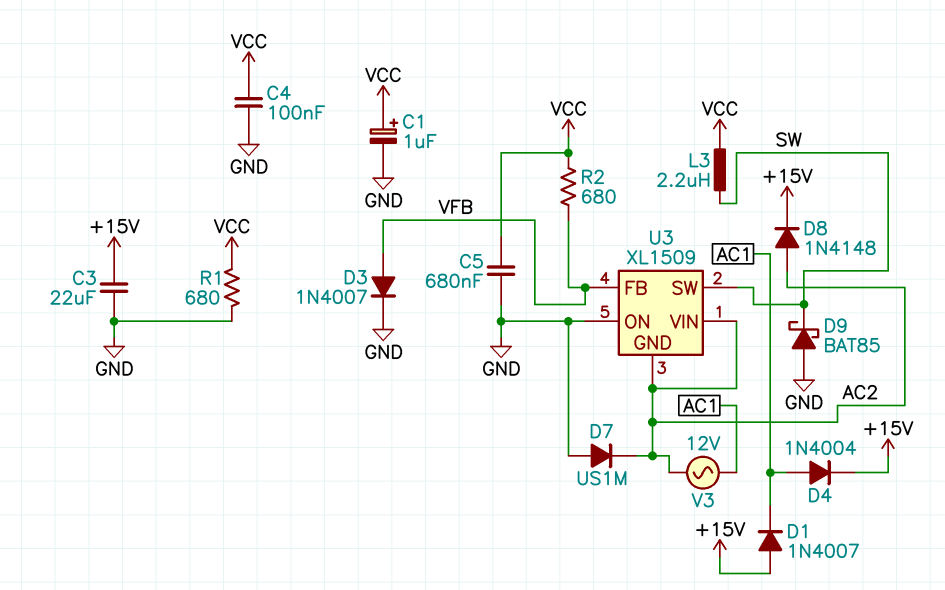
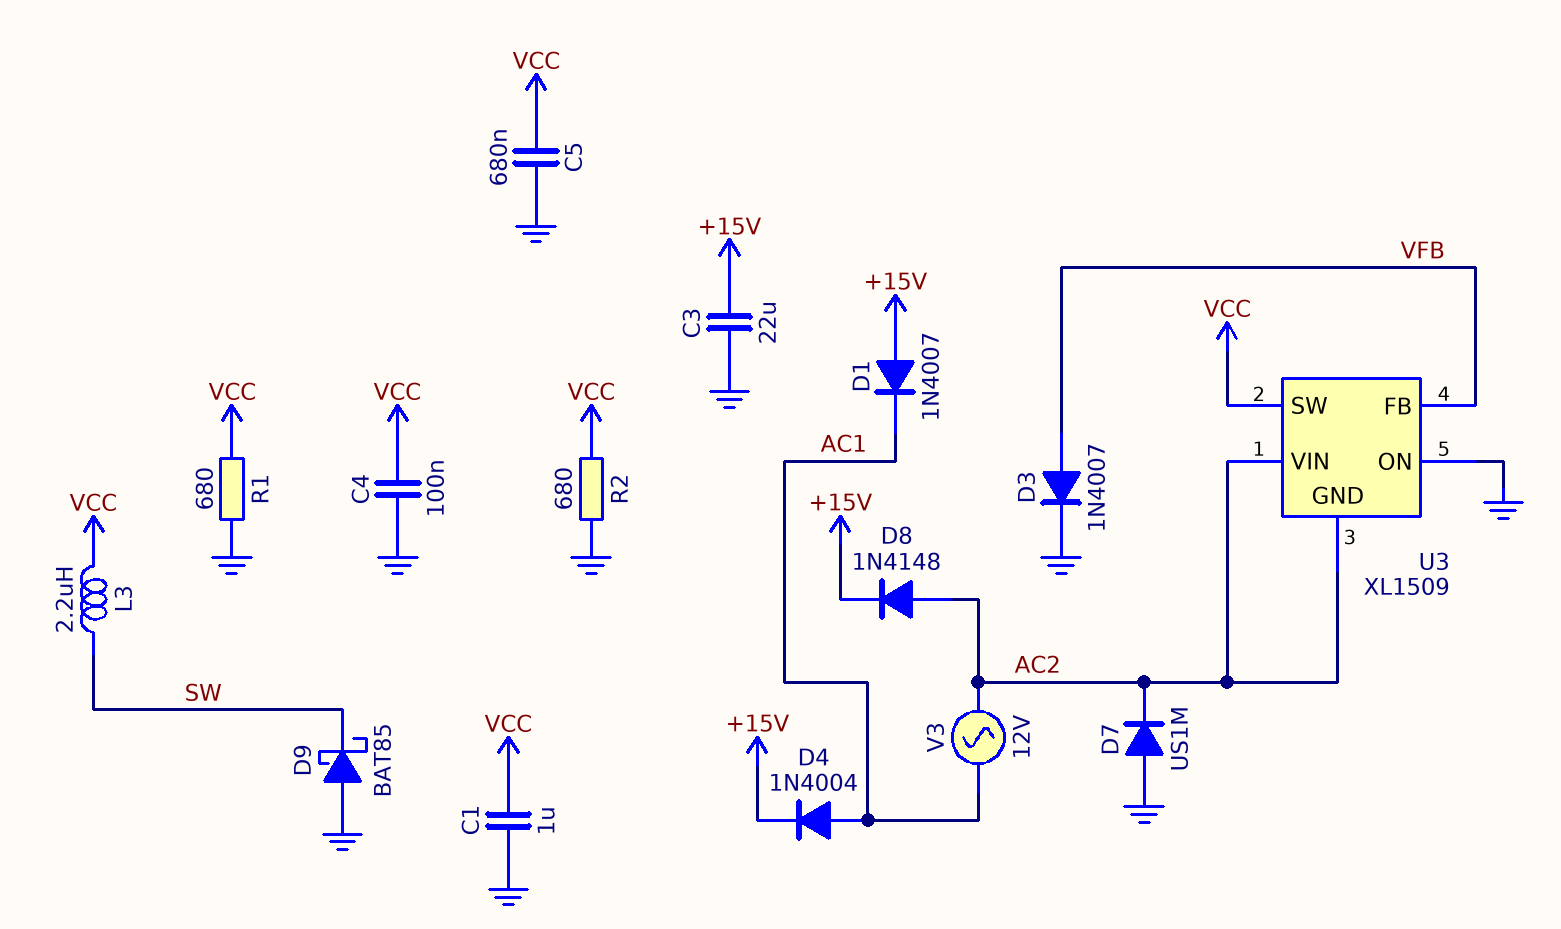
C1: 1uF (plus VCC, minus GND) -> 1uF (GND, VCC)
R2: 680 (VCC, VFB) -> 680 (GND, VCC)
U3 pin SW: SW -> VCC

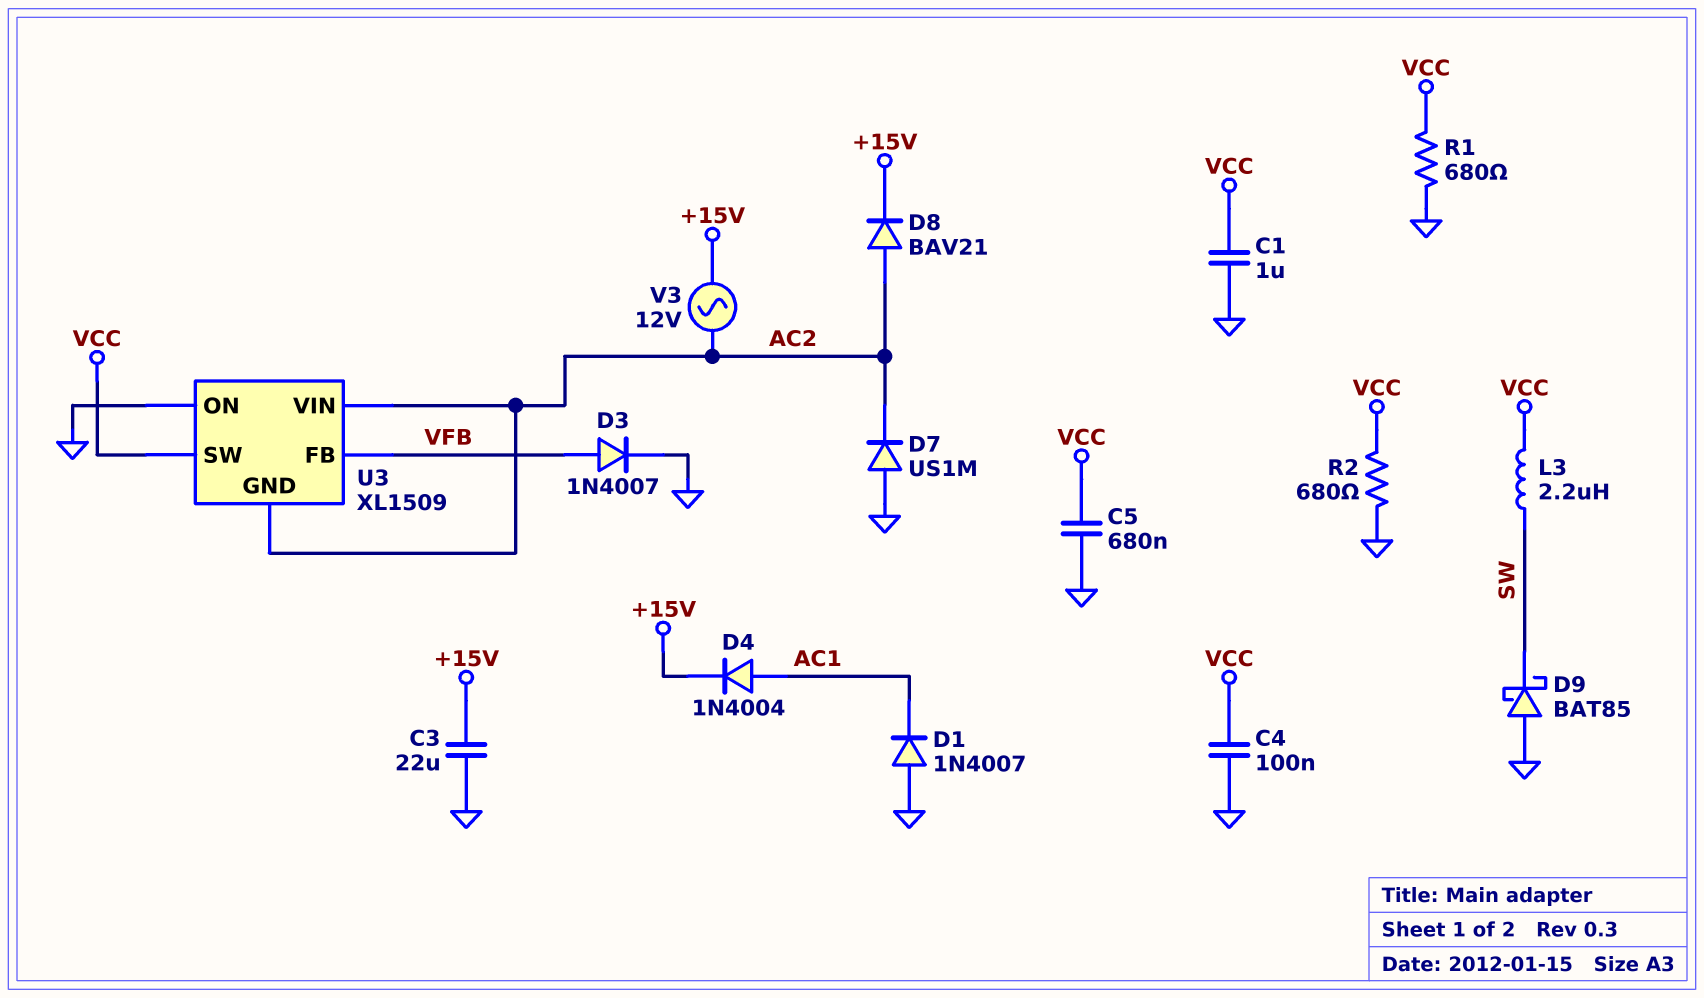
D1: diode 1N4007 (A +15V, K AC1) -> diode 1N4007 (A GND, K AC1)
D8: diode 1N4148 (A AC2, K +15V) -> diode BAV21 (A AC2, K +15V)
V3: AC 12V (AC1, AC2) -> AC 12V (+15V, AC2)

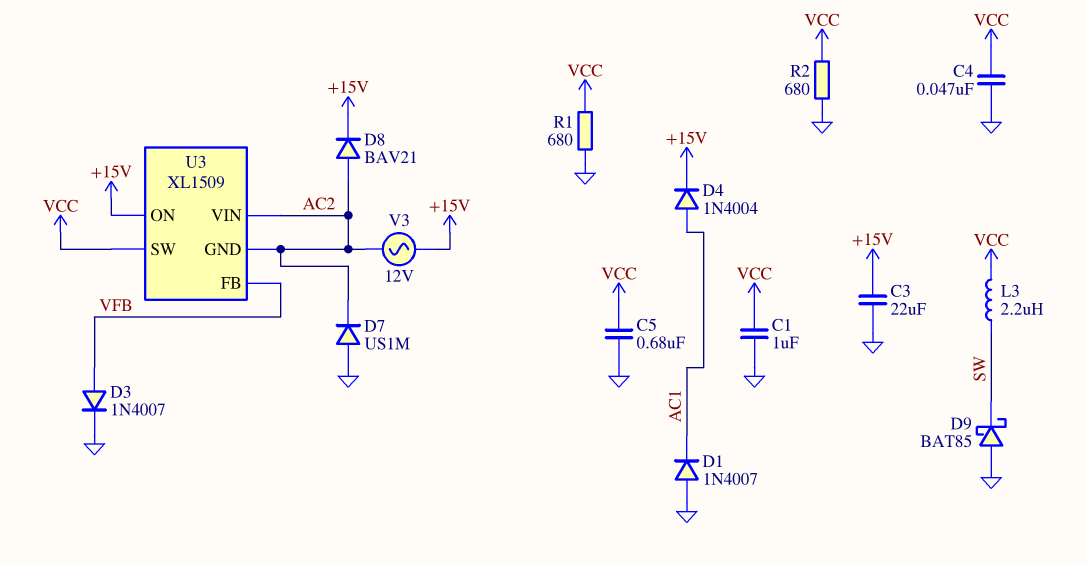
C4: 100nF (GND, VCC) -> 47nF (GND, VCC)
U3 pin ON: GND -> +15V

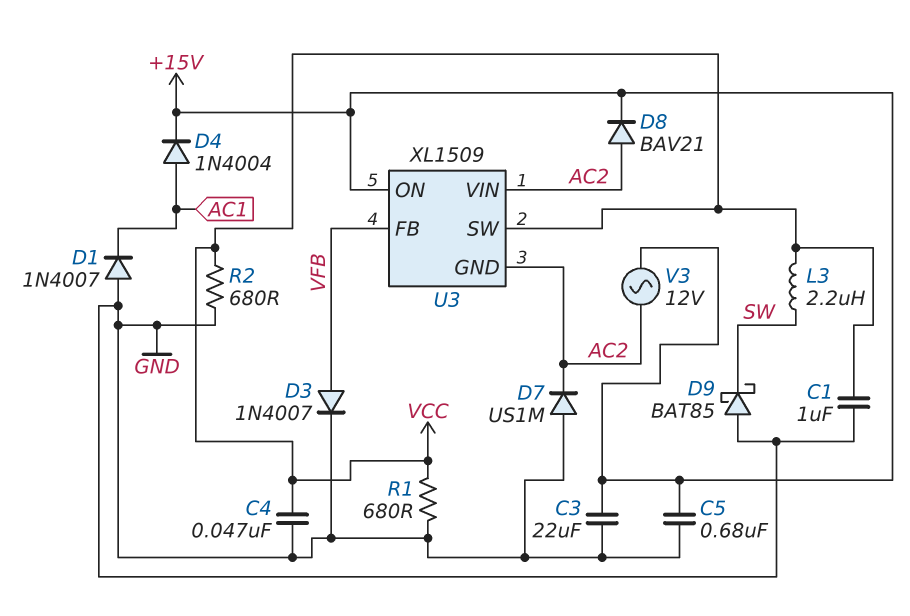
C5: 680nF (GND, VCC) -> 680nF (+15V, GND)

